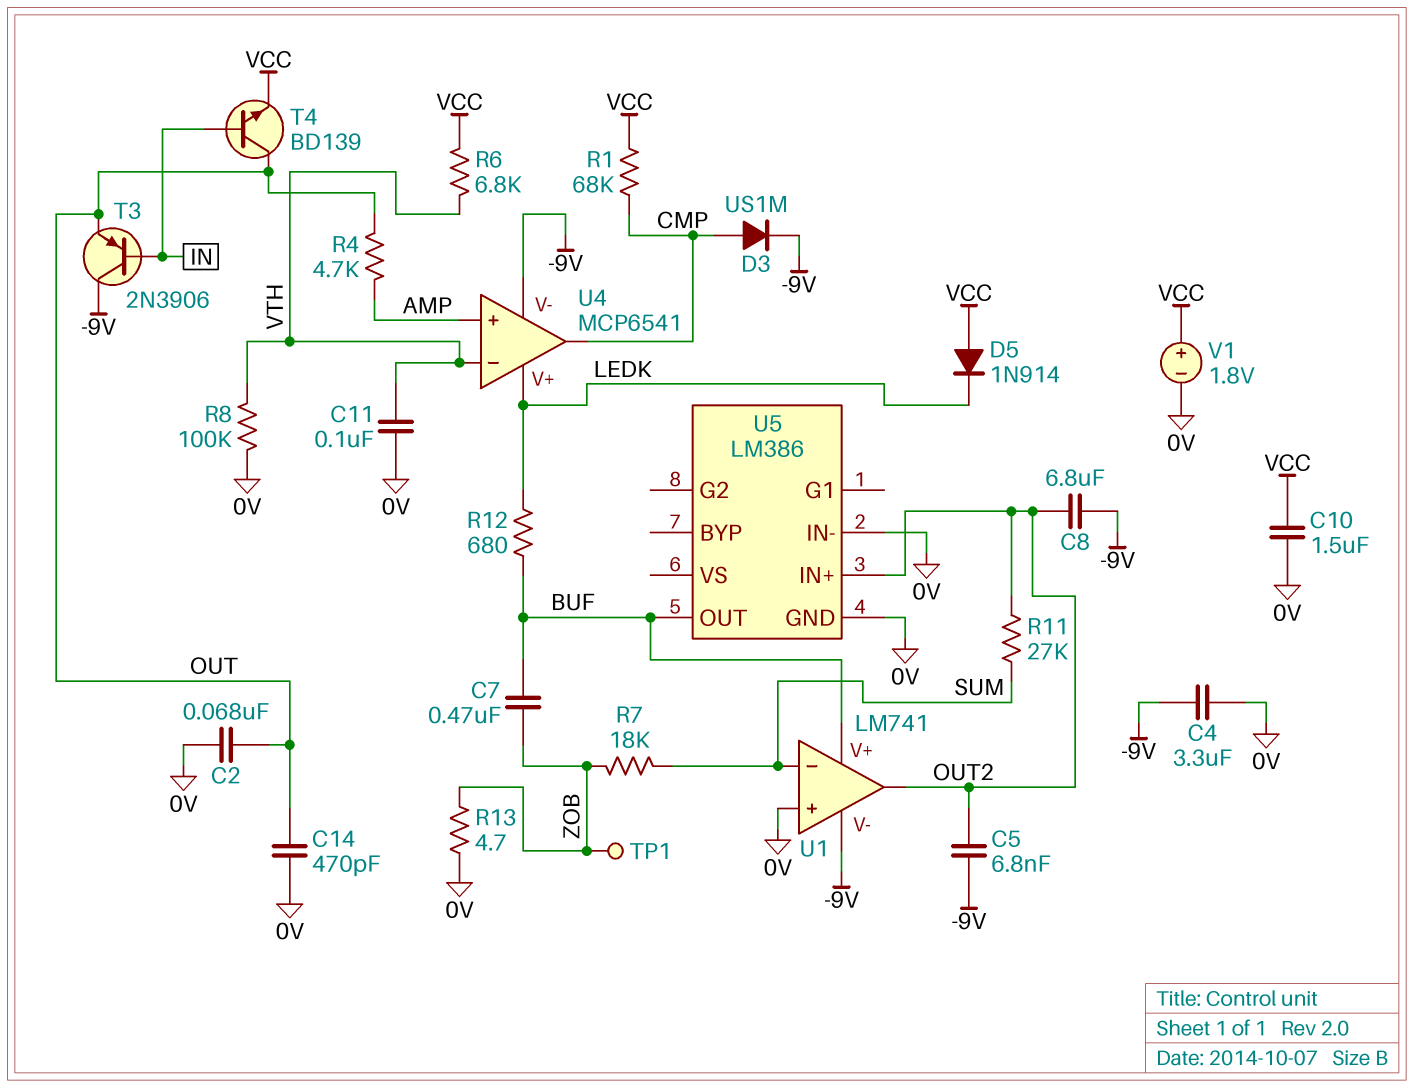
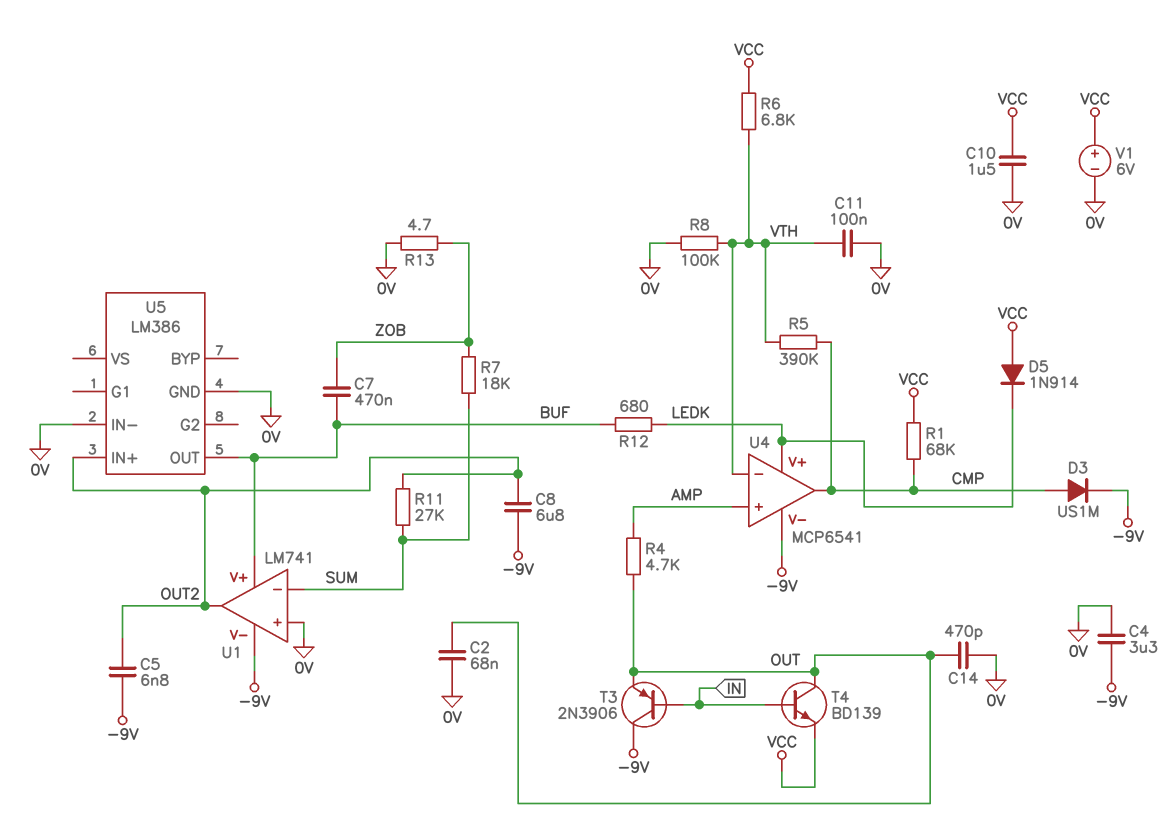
R5: none -> 390k (CMP, VTH)
TP1: test point (ZOB) -> none
V1: 1.8V (plus VCC, minus 0V) -> 6V (plus VCC, minus 0V)

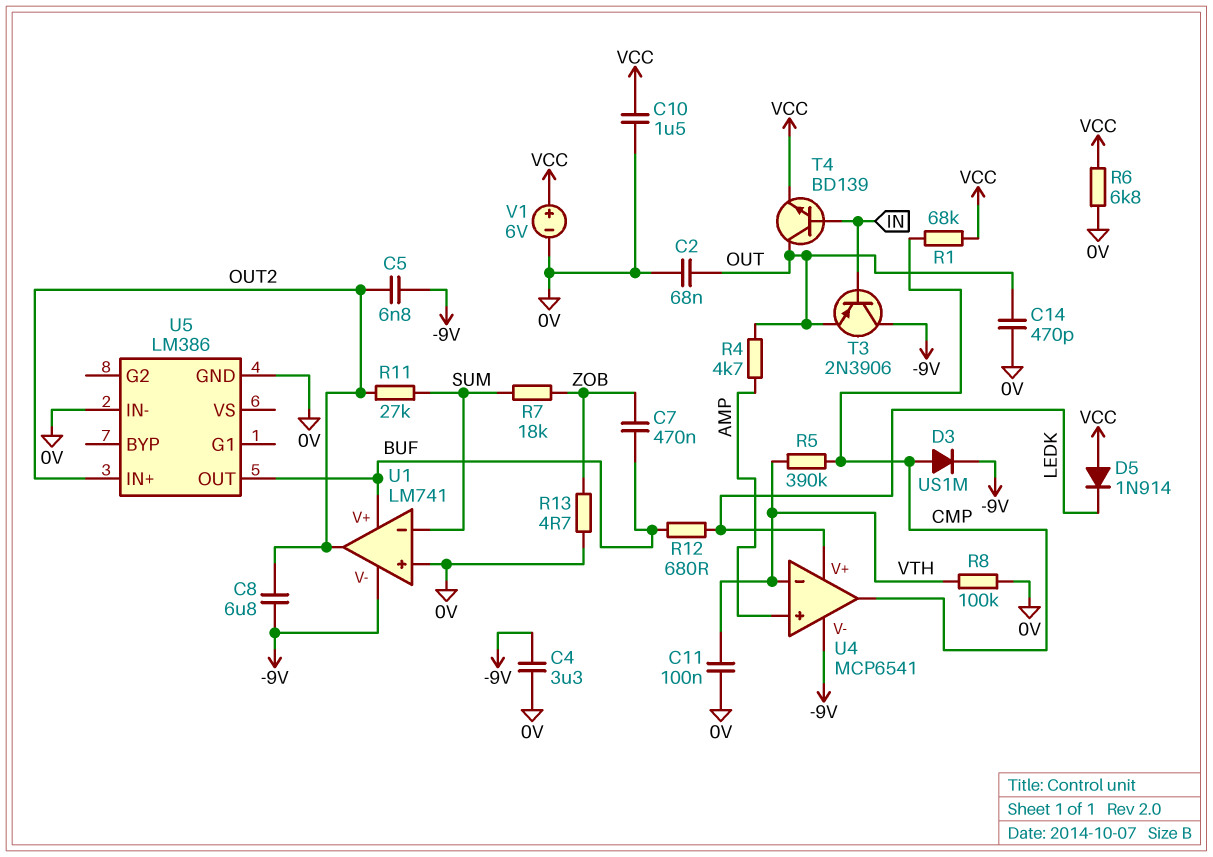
R6: 6.8k (VCC, VTH) -> 6.8k (0V, VCC)

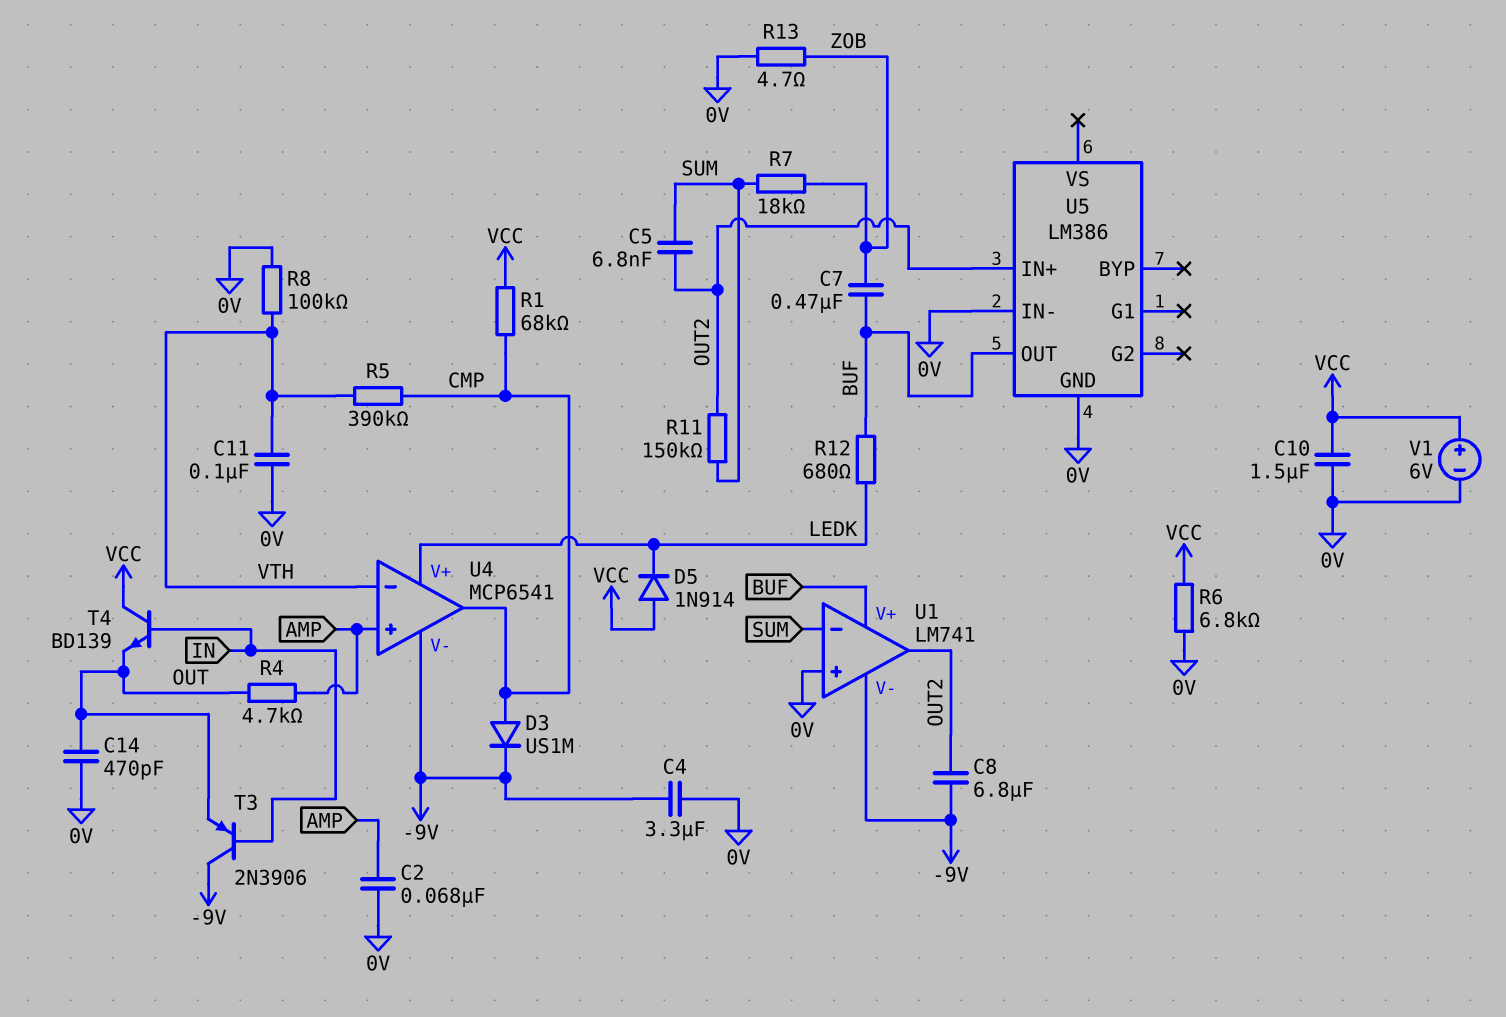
C2: 68nF (0V, OUT) -> 68nF (0V, AMP)
C5: 6.8nF (-9V, OUT2) -> 6.8nF (OUT2, SUM)
R11: 27k (OUT2, SUM) -> 150k (OUT2, SUM)
T4: NPN BD139 (B IN, C OUT, E VCC) -> NPN BD139 (B IN, C VCC, E OUT)

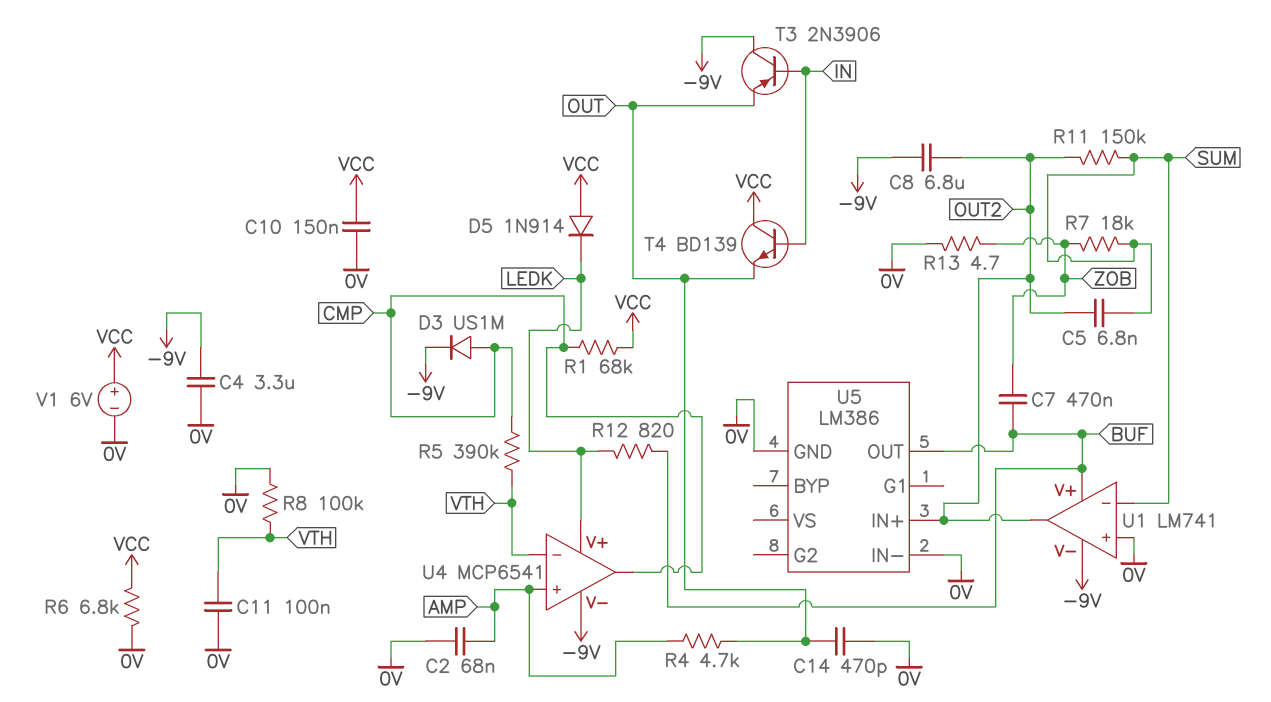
C10: 1.5uF (0V, VCC) -> 150nF (0V, VCC)
R12: 680 (BUF, LEDK) -> 820 (BUF, LEDK)

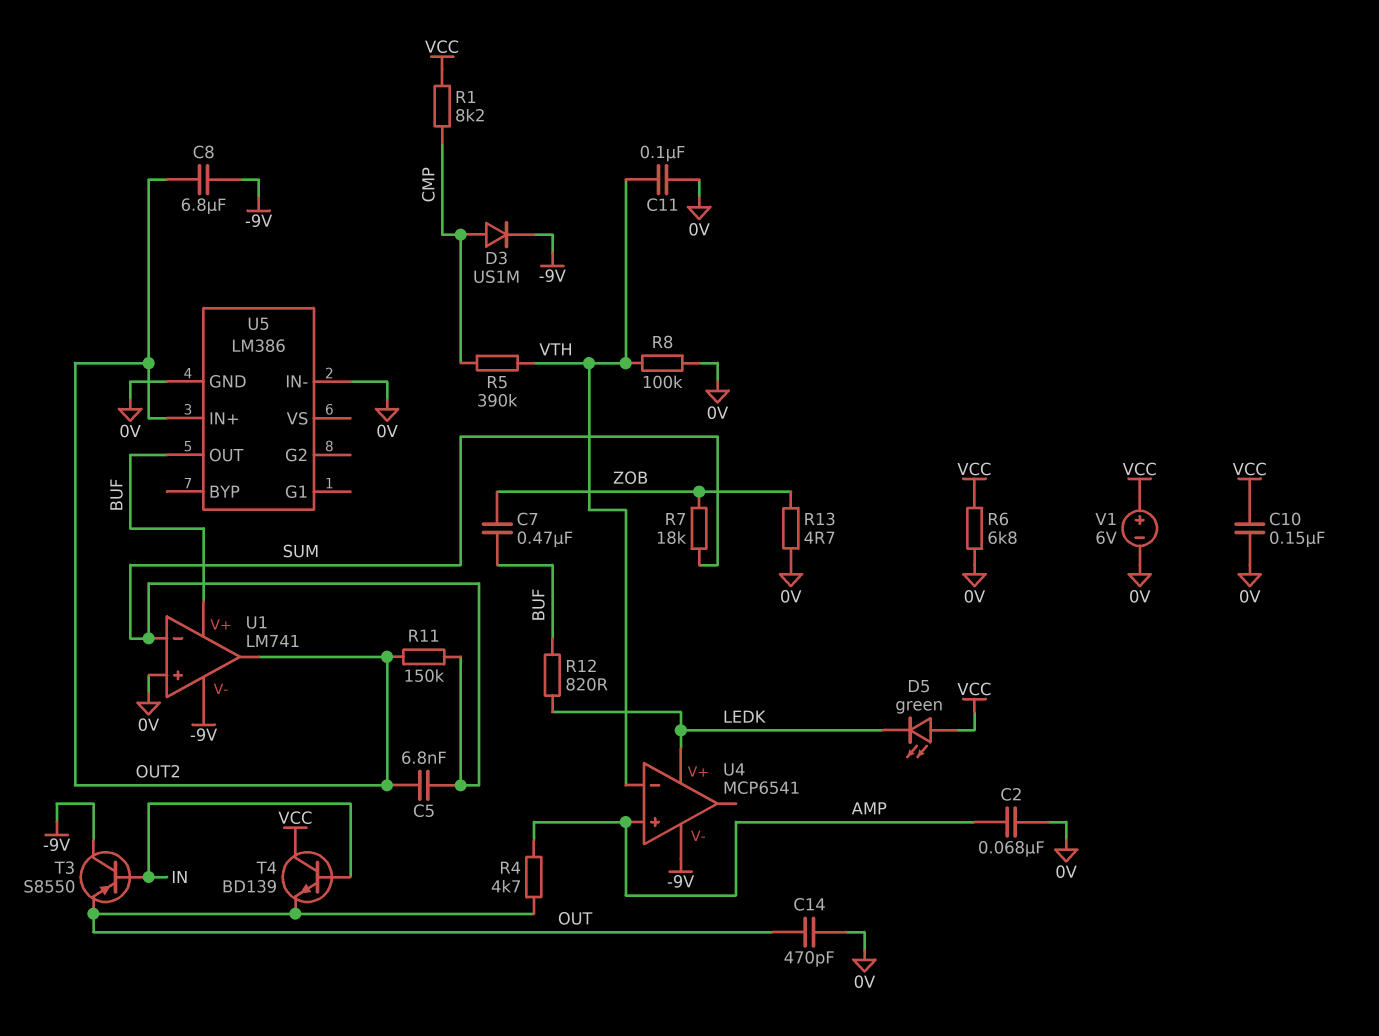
C4: 3.3uF (-9V, 0V) -> none
D5: diode 1N914 (A VCC, K LEDK) -> LED green (A VCC, K LEDK)
R1: 68k (CMP, VCC) -> 8.2k (CMP, VCC)
T3: PNP 2N3906 (B IN, C -9V, E OUT) -> PNP S8550 (B IN, C -9V, E OUT)
U4 pin out: CMP -> none

